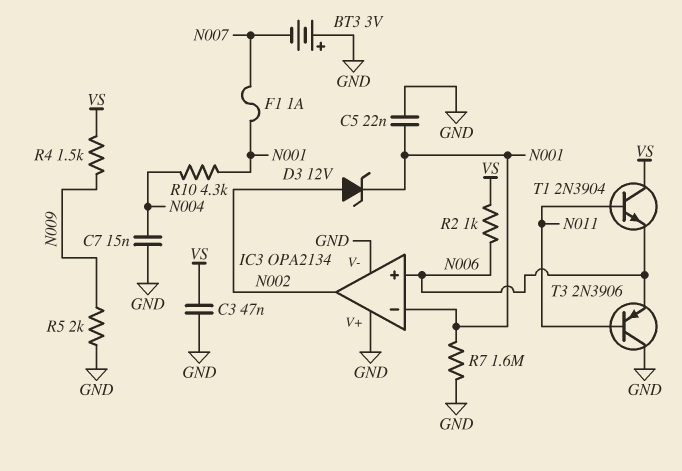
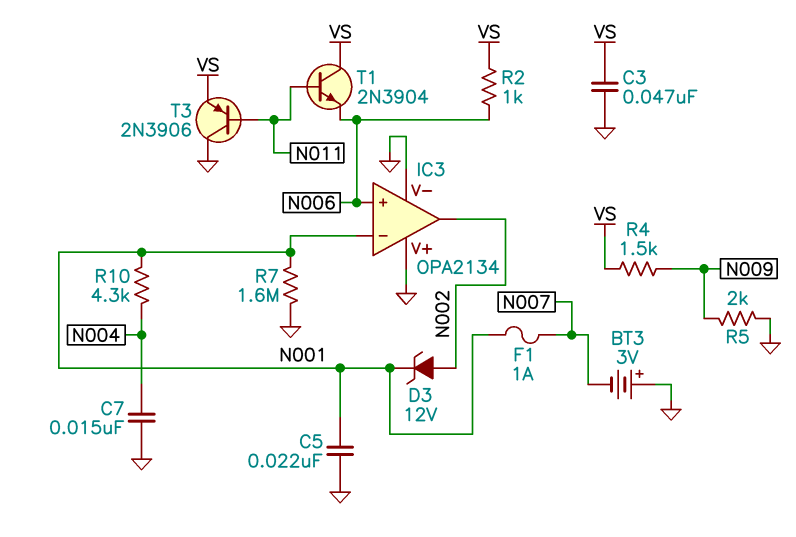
T3: PNP 2N3906 (B N011, C GND, E N006) -> PNP 2N3906 (B N011, C GND, E VS)

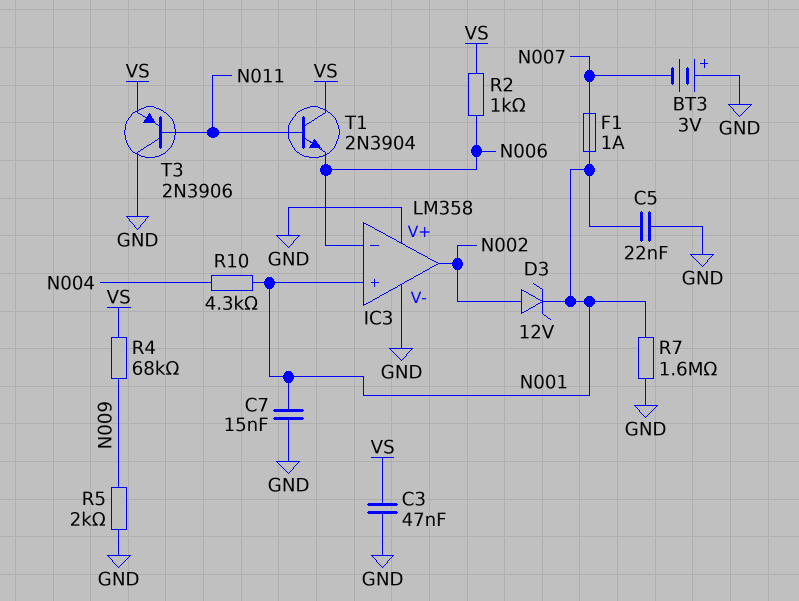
C7: 15nF (GND, N004) -> 15nF (GND, N001)
IC3: OPA2134 -> LM358
IC3 pin in+: N006 -> N001
IC3 pin in-: N001 -> N006
R4: 1.5k (N009, VS) -> 68k (N009, VS)

